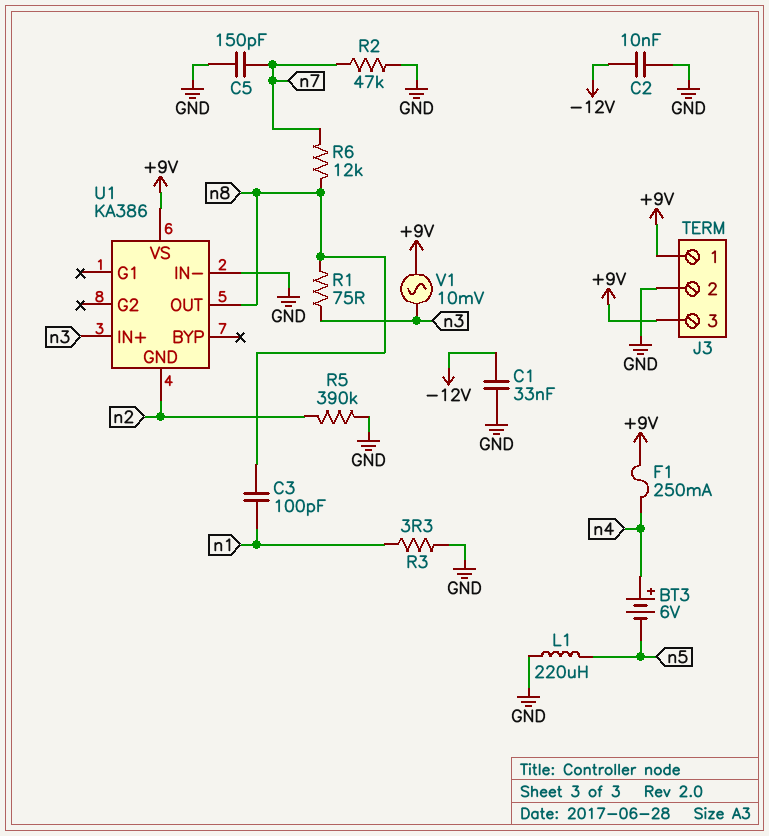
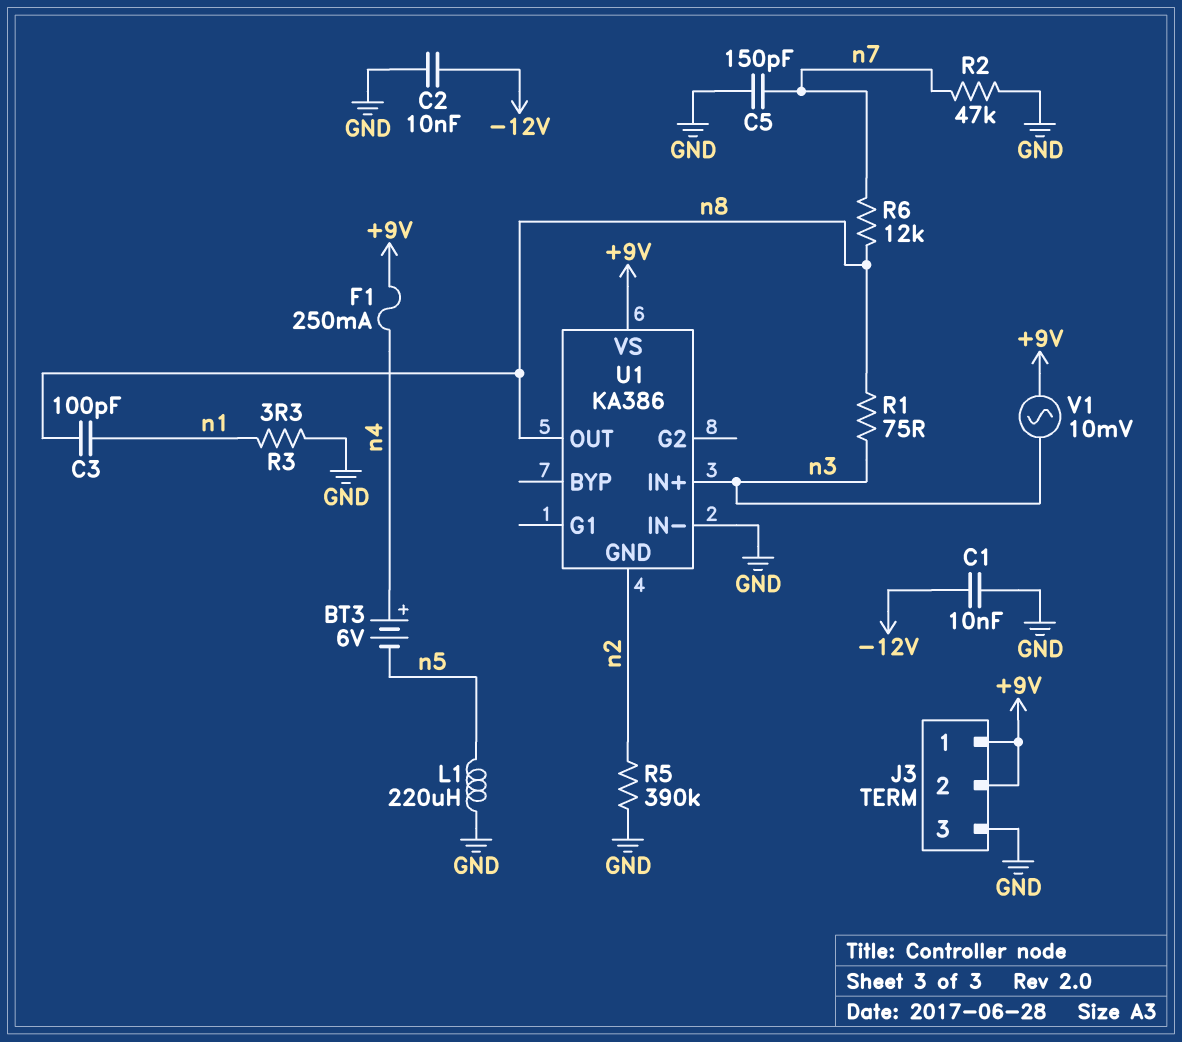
C1: 33nF (-12V, GND) -> 10nF (-12V, GND)
J3 pin 2: GND -> +9V
J3 pin 3: +9V -> GND

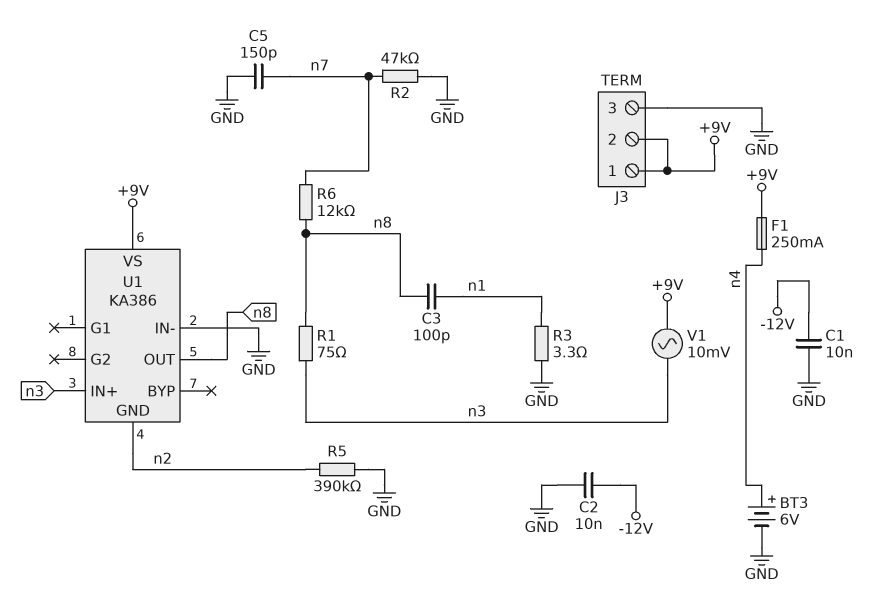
BT3: 6V (plus n4, minus n5) -> 6V (plus n4, minus GND)
L1: 220uH (GND, n5) -> none

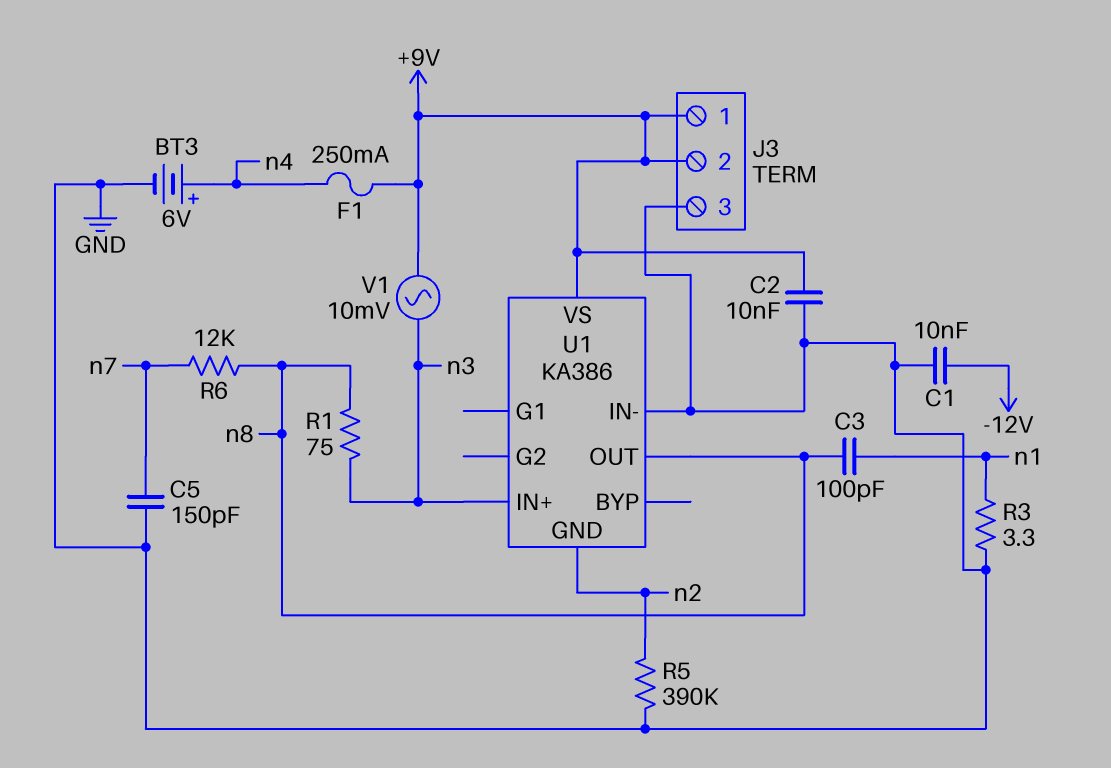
C2: 10nF (-12V, GND) -> 10nF (+9V, GND)
R2: 47k (GND, n7) -> none

